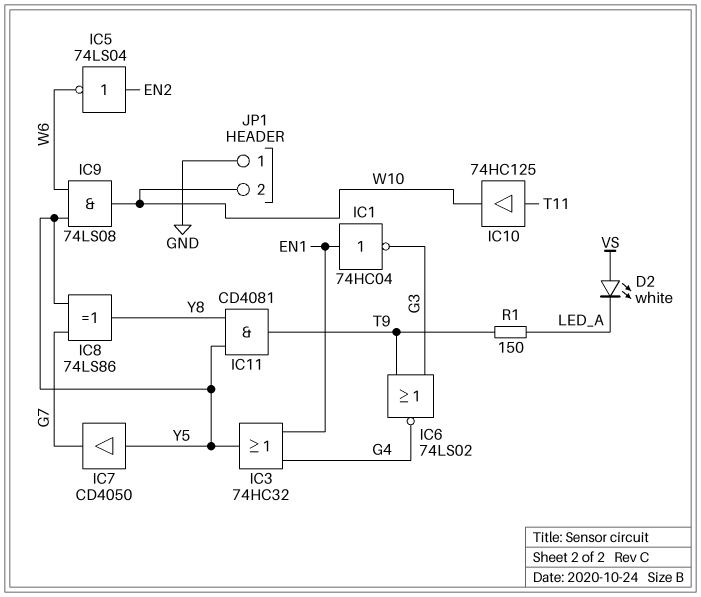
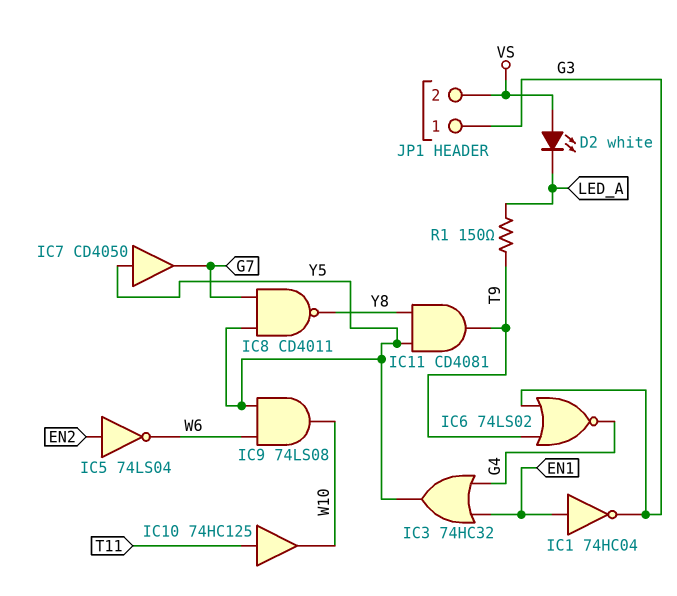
IC8: XOR 74LS86 (in G7, in Y5, out Y8) -> NAND CD4011 (in G7, in Y5, out Y8)
JP1 pin 1: GND -> G3
JP1 pin 2: W10 -> VS

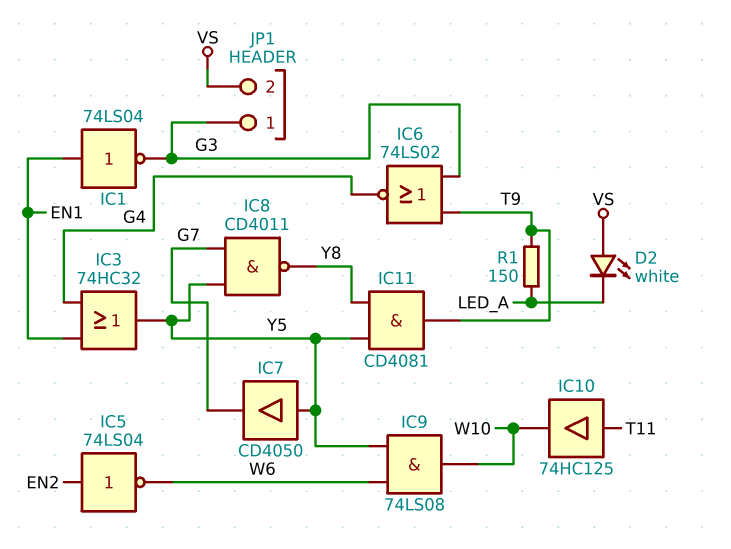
IC1: NOT 74HC04 (in EN1, out G3) -> NOT 74LS04 (in EN1, out G3)

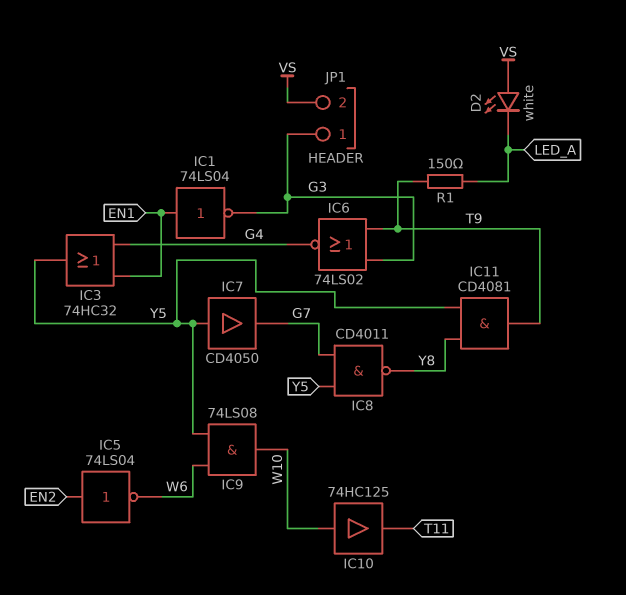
IC10: buffer 74HC125 (in T11, out W10) -> buffer 74HC125 (in W10, out T11)

